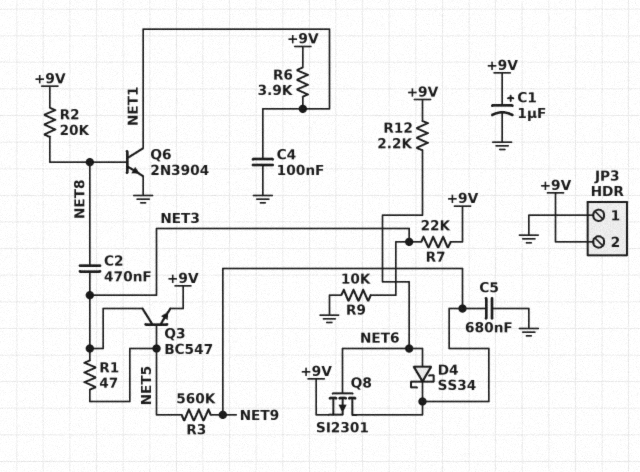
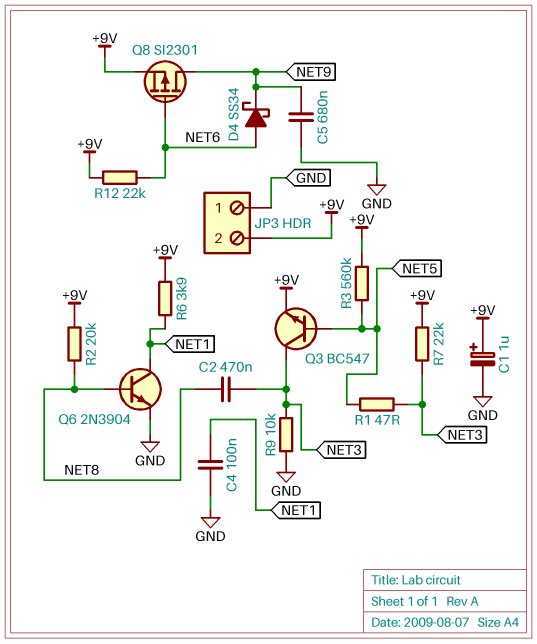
R3: 560k (NET5, NET9) -> 560k (+9V, NET5)
R12: 2.2k (+9V, NET6) -> 22k (+9V, NET6)

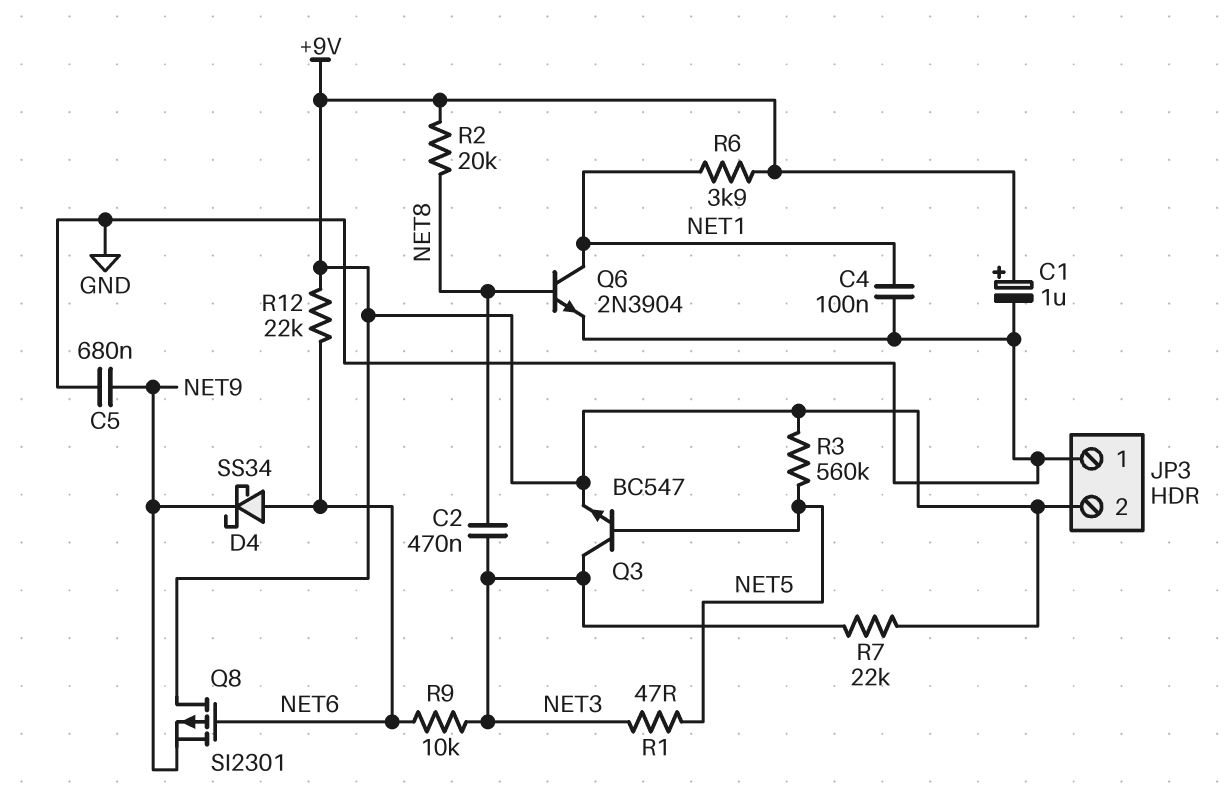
Q8: PMOS SI2301 (G NET6, D NET9, S +9V) -> PMOS SI2301 (G NET6, D +9V, S NET9)
R9: 10k (GND, NET3) -> 10k (NET3, NET6)

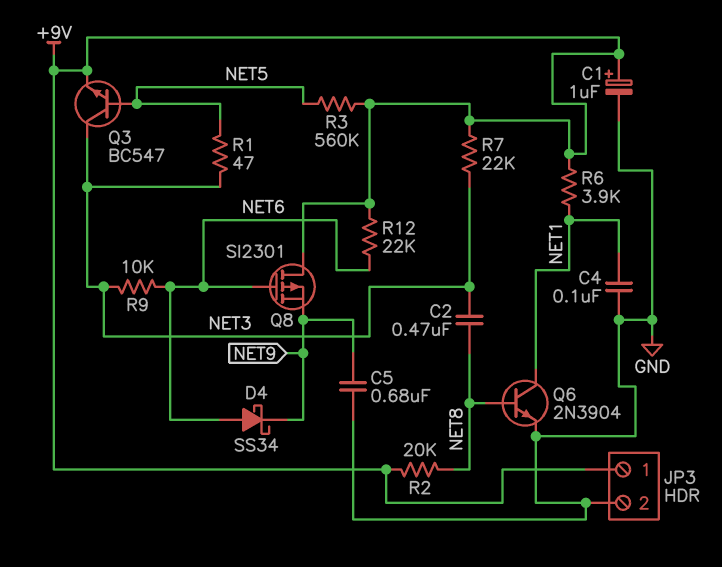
JP3 pin 1: GND -> +9V
JP3 pin 2: +9V -> GND

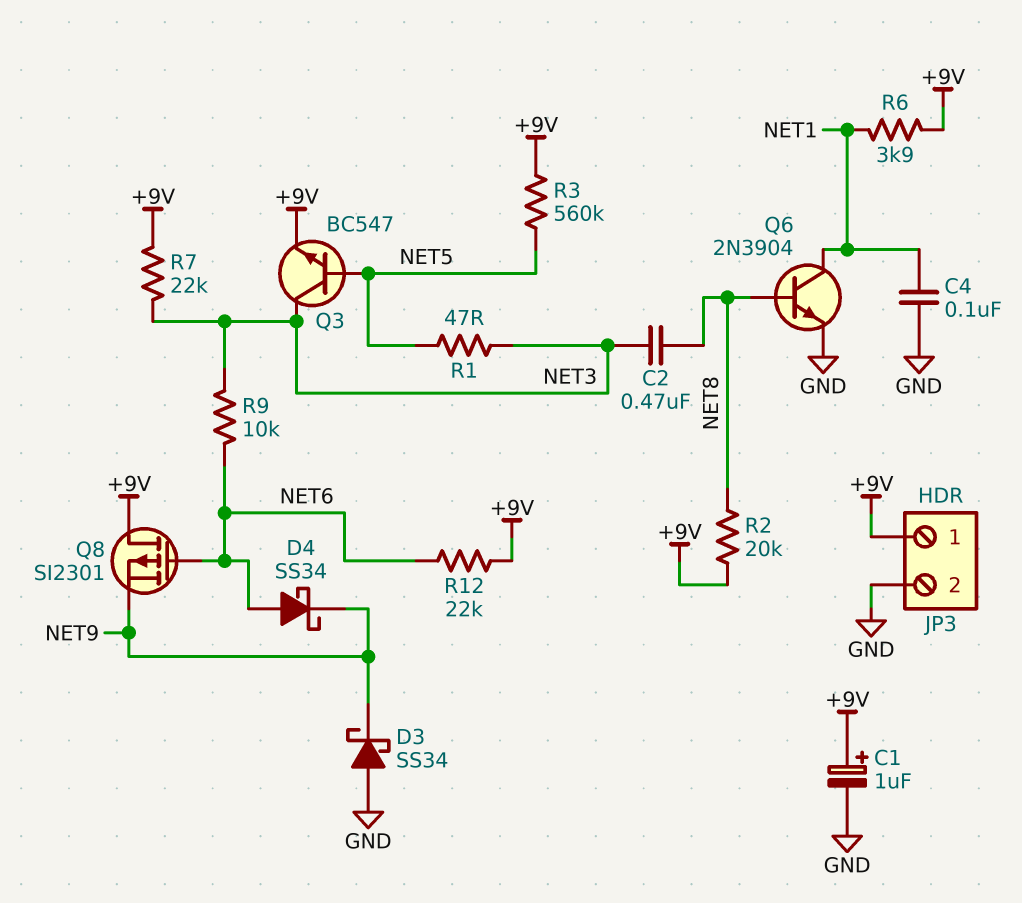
C5: 680nF (GND, NET9) -> none
D3: none -> schottky SS34 (A GND, K NET9)

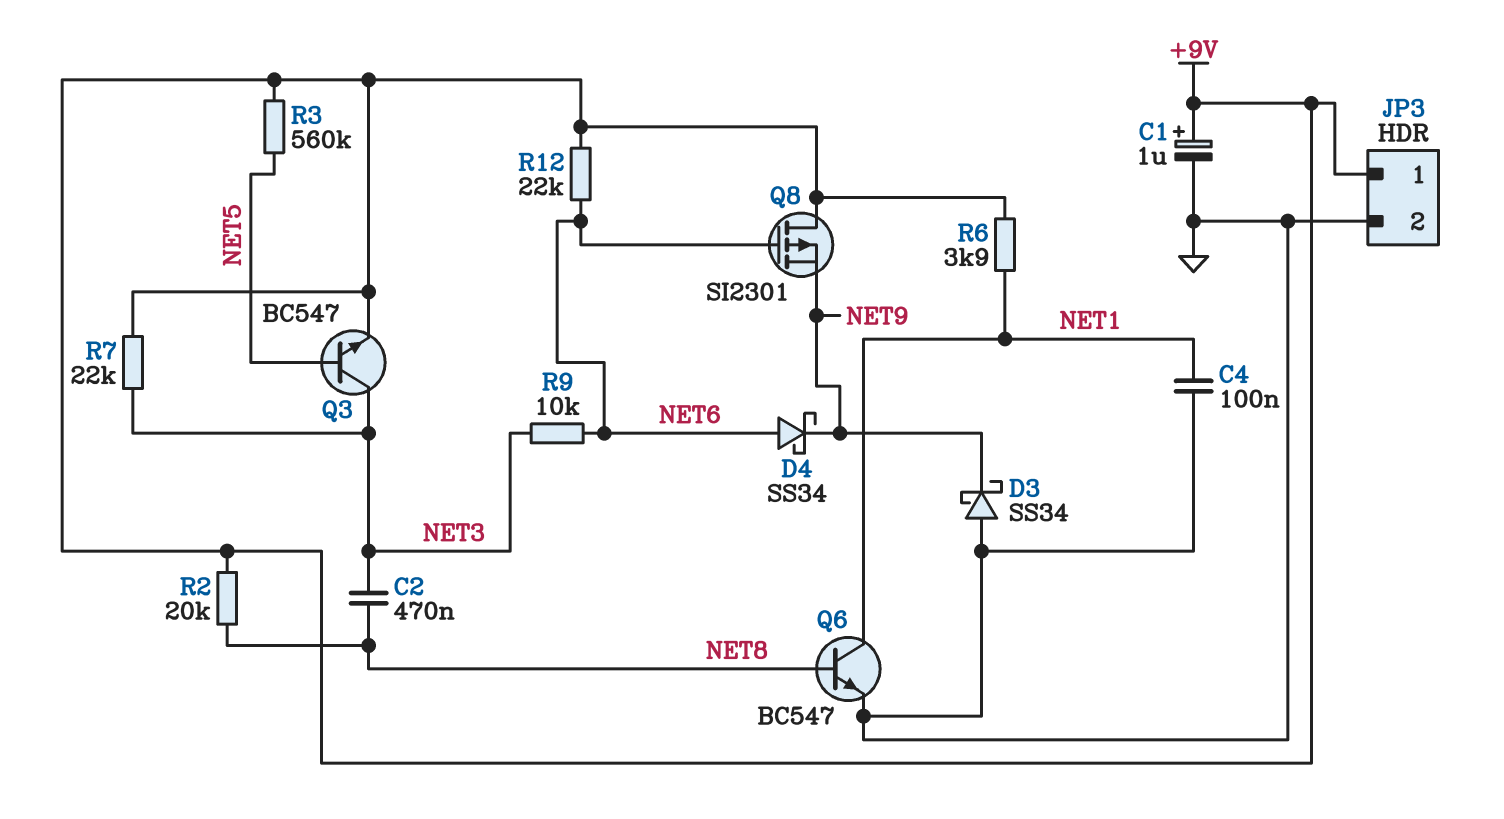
Q6: NPN 2N3904 (B NET8, C NET1, E GND) -> NPN BC547 (B NET8, C NET1, E GND)
R1: 47 (NET3, NET5) -> none

